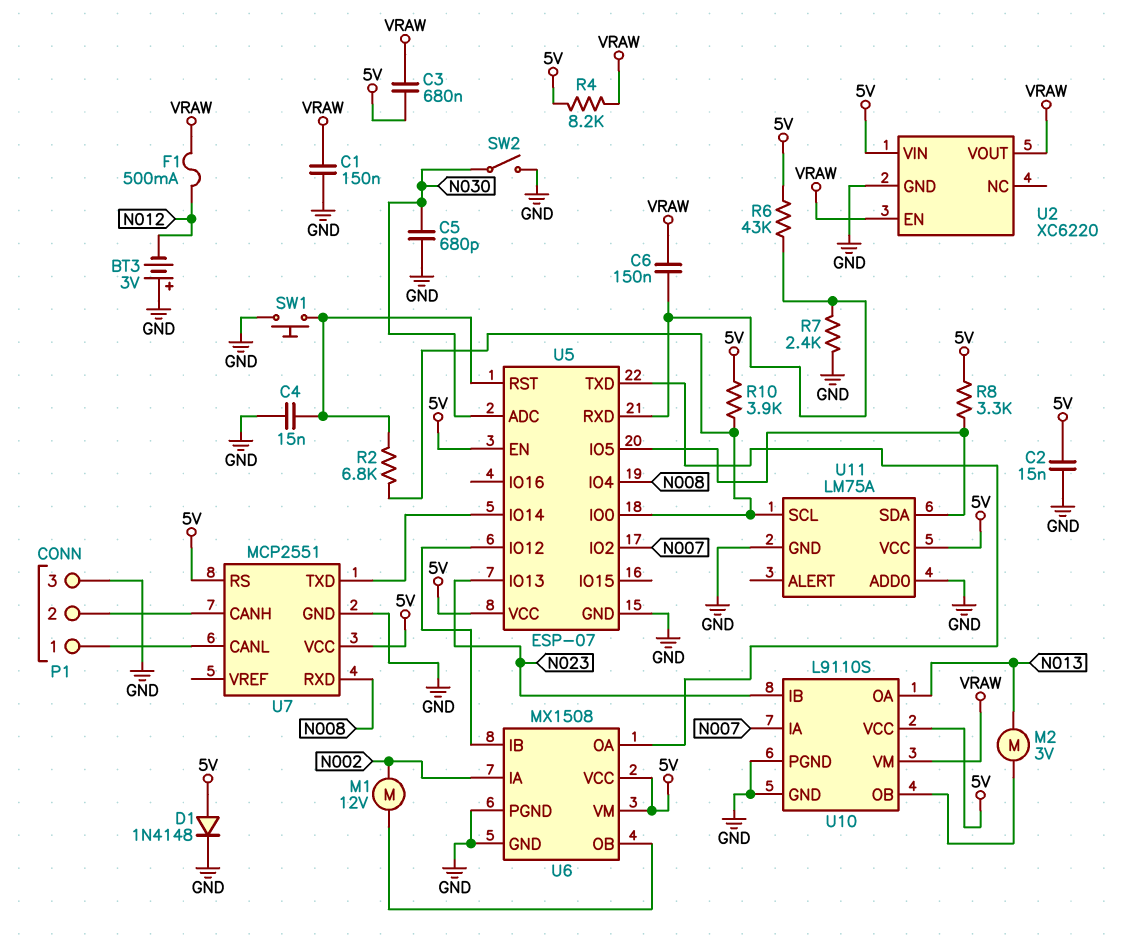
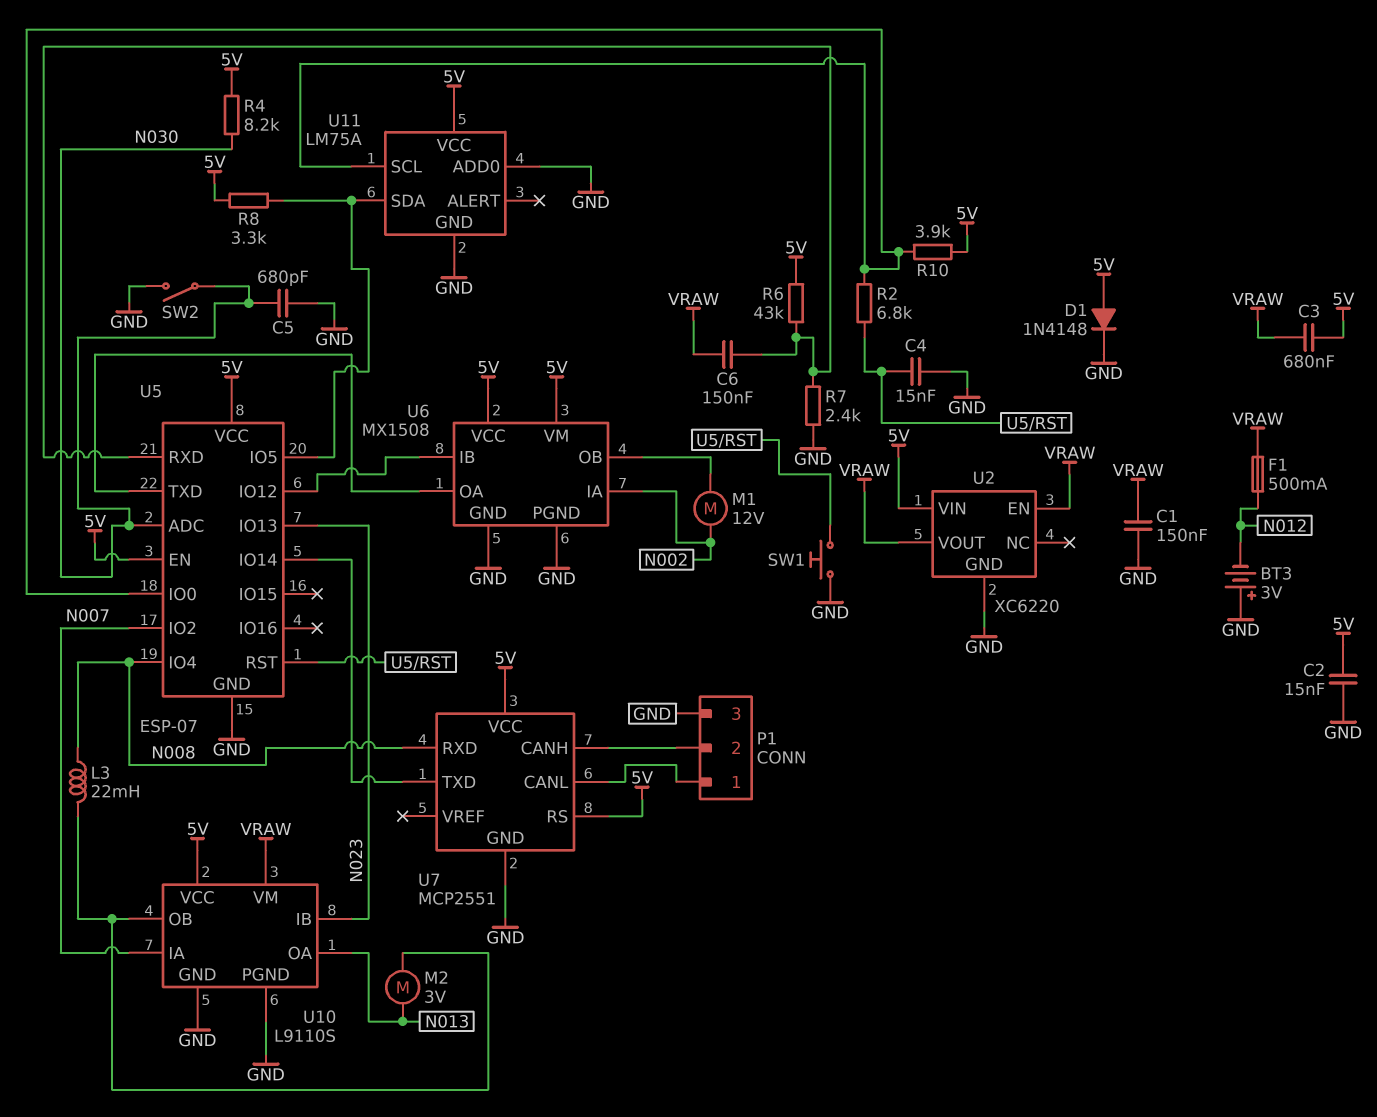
L3: none -> 22mH (N008, U10/OB)
R4: 8.2k (5V, VRAW) -> 8.2k (5V, N030)

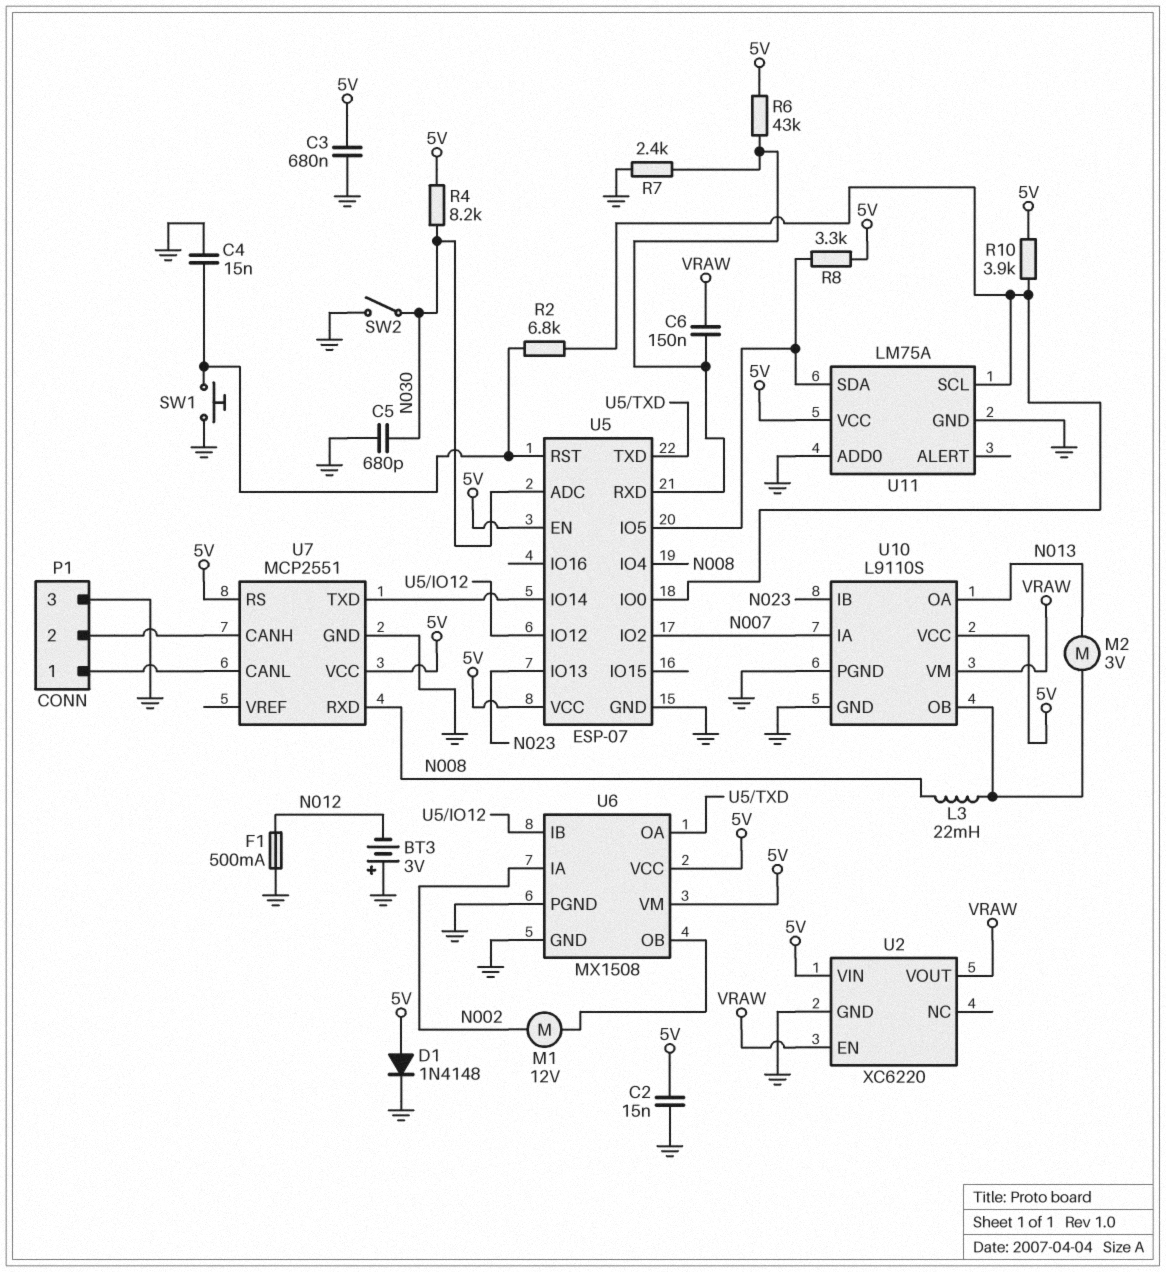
C1: 150nF (GND, VRAW) -> none
C3: 680nF (5V, VRAW) -> 680nF (5V, GND)
F1: 500mA (N012, VRAW) -> 500mA (GND, N012)

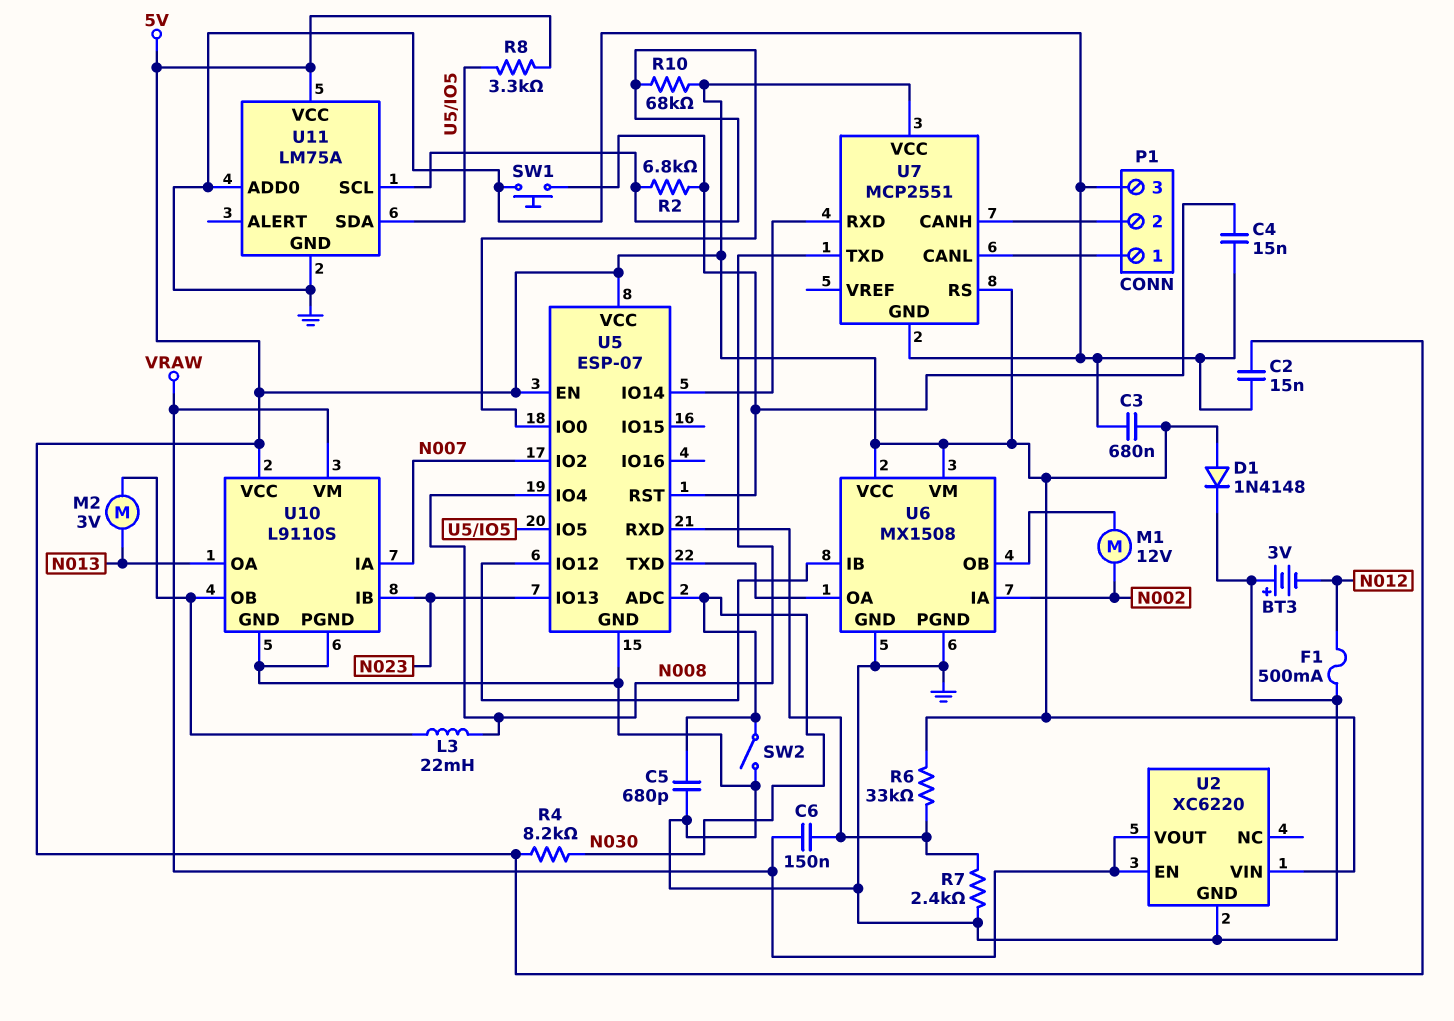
R6: 43k (5V, U5/RXD) -> 33k (5V, U5/RXD)
R10: 3.9k (5V, U5/IO0) -> 68k (5V, U5/IO0)
U7 pin RXD: N008 -> U5/IO14
U7 pin TXD: U5/IO14 -> N008

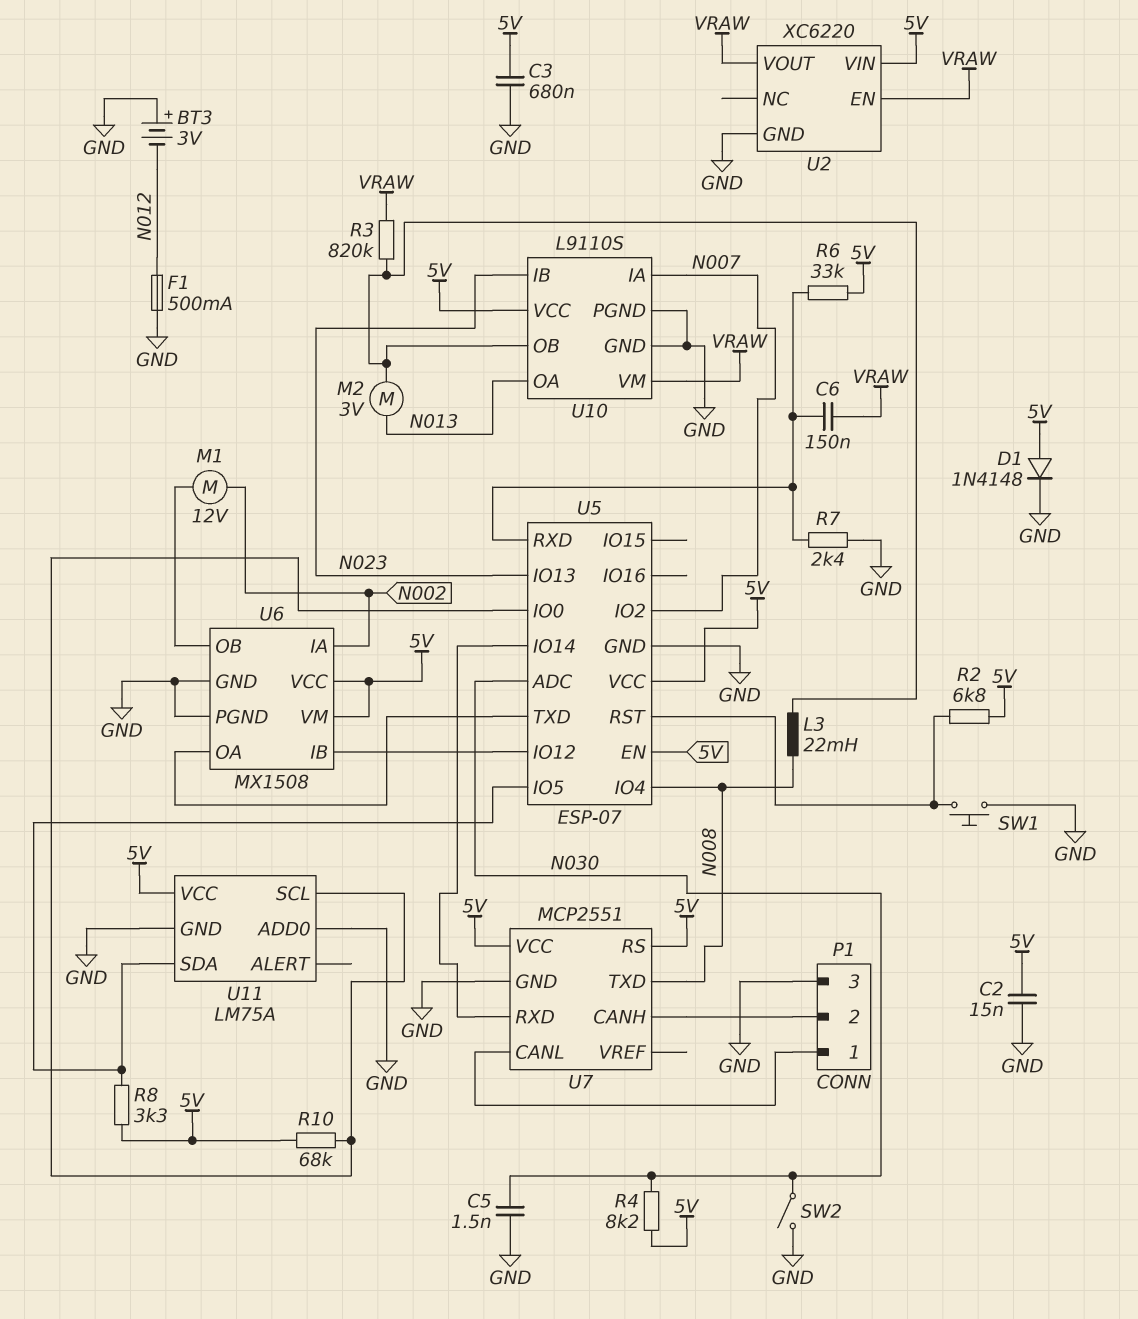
C4: 15nF (GND, U5/RST) -> none
C5: 680pF (GND, N030) -> 1.5nF (GND, N030)
R2: 6.8k (U5/IO0, U5/RST) -> 6.8k (5V, U5/RST)
R3: none -> 820k (U10/OB, VRAW)

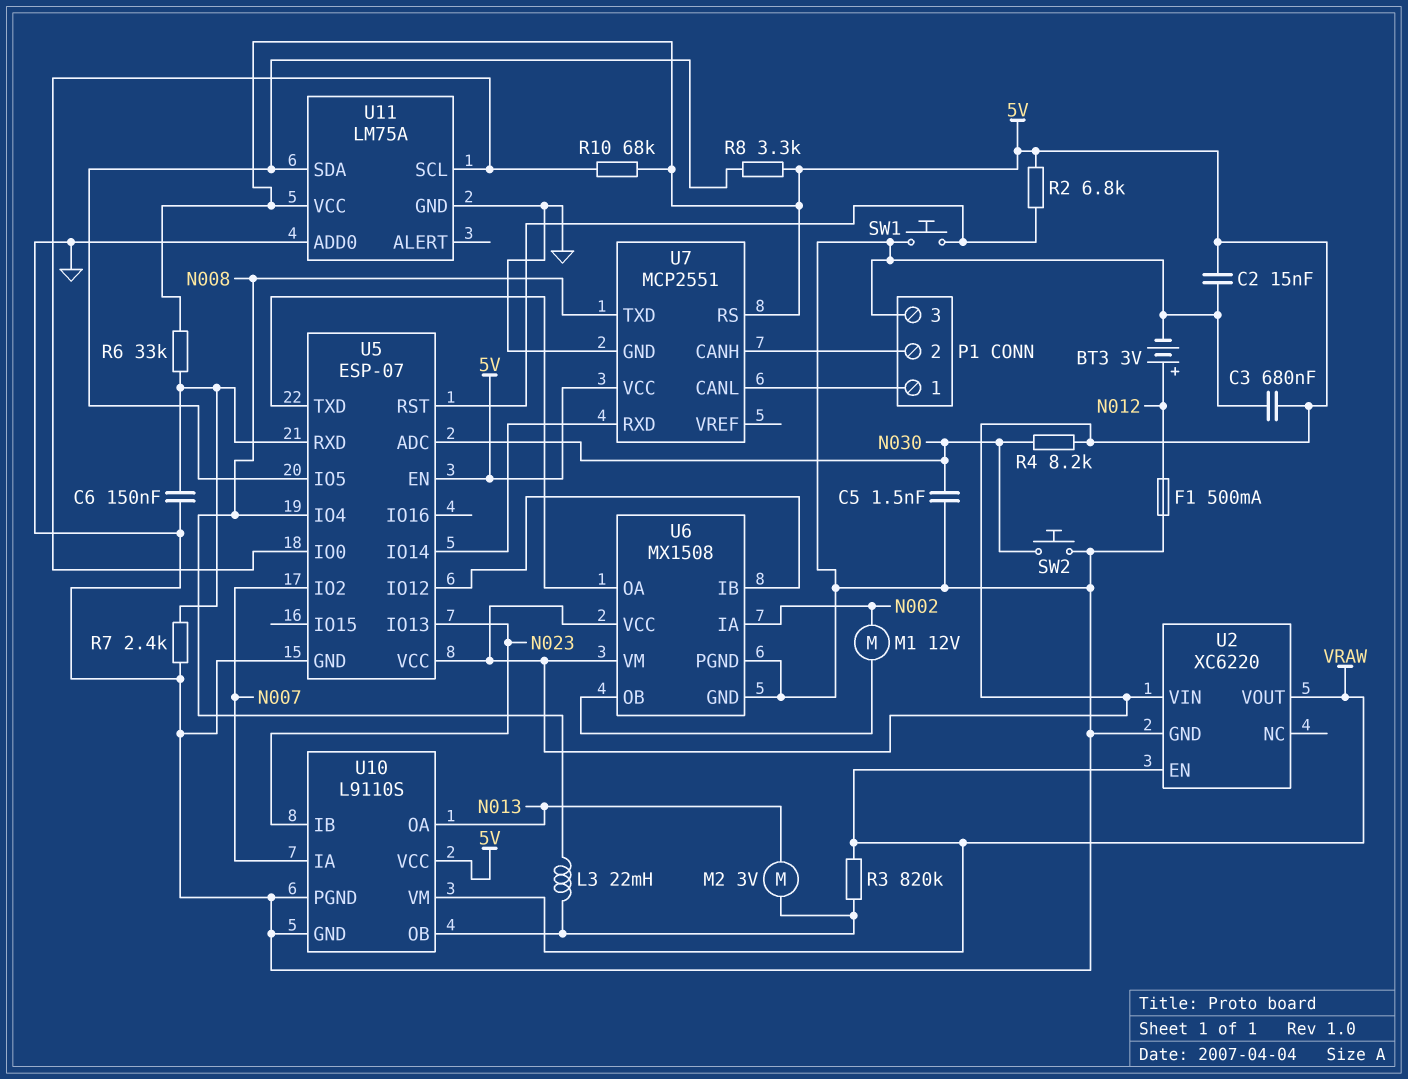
BT3: 3V (plus GND, minus N012) -> 3V (plus N012, minus GND)
C6: 150nF (U5/RXD, VRAW) -> 150nF (GND, U5/RXD)
D1: diode 1N4148 (A 5V, K GND) -> none
SW2: switch (GND, N030) -> button (GND, N030)

